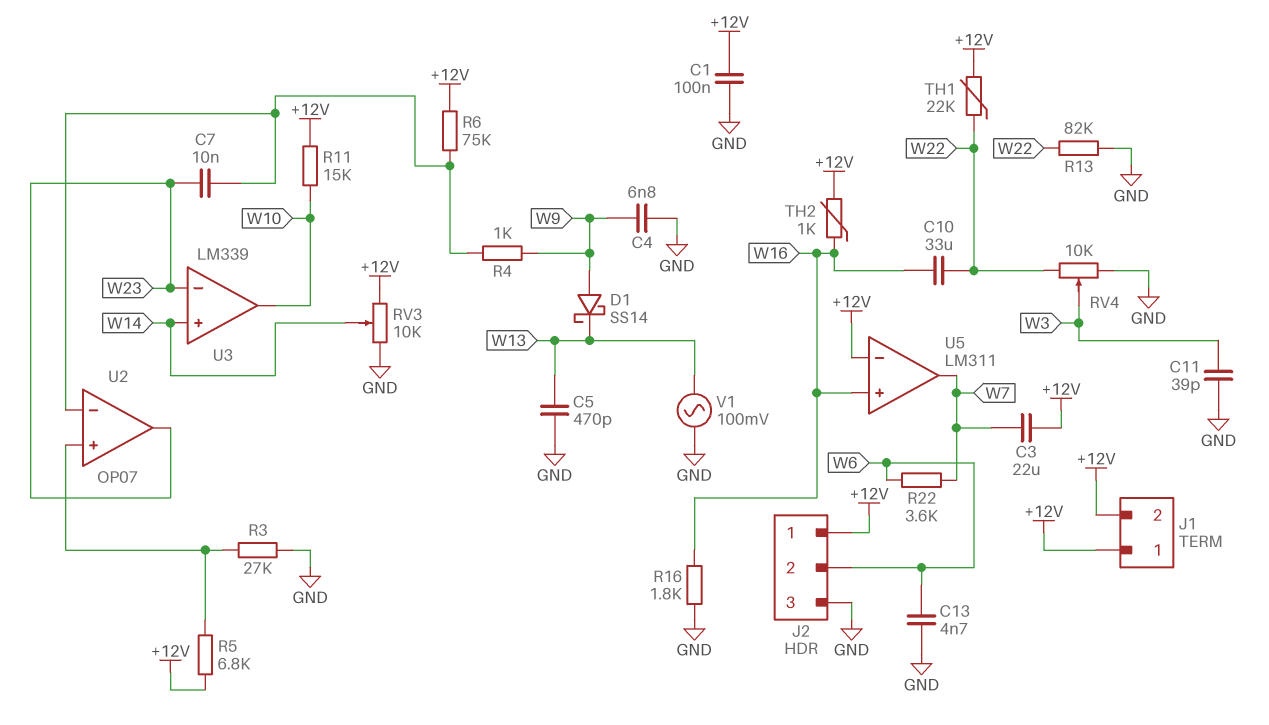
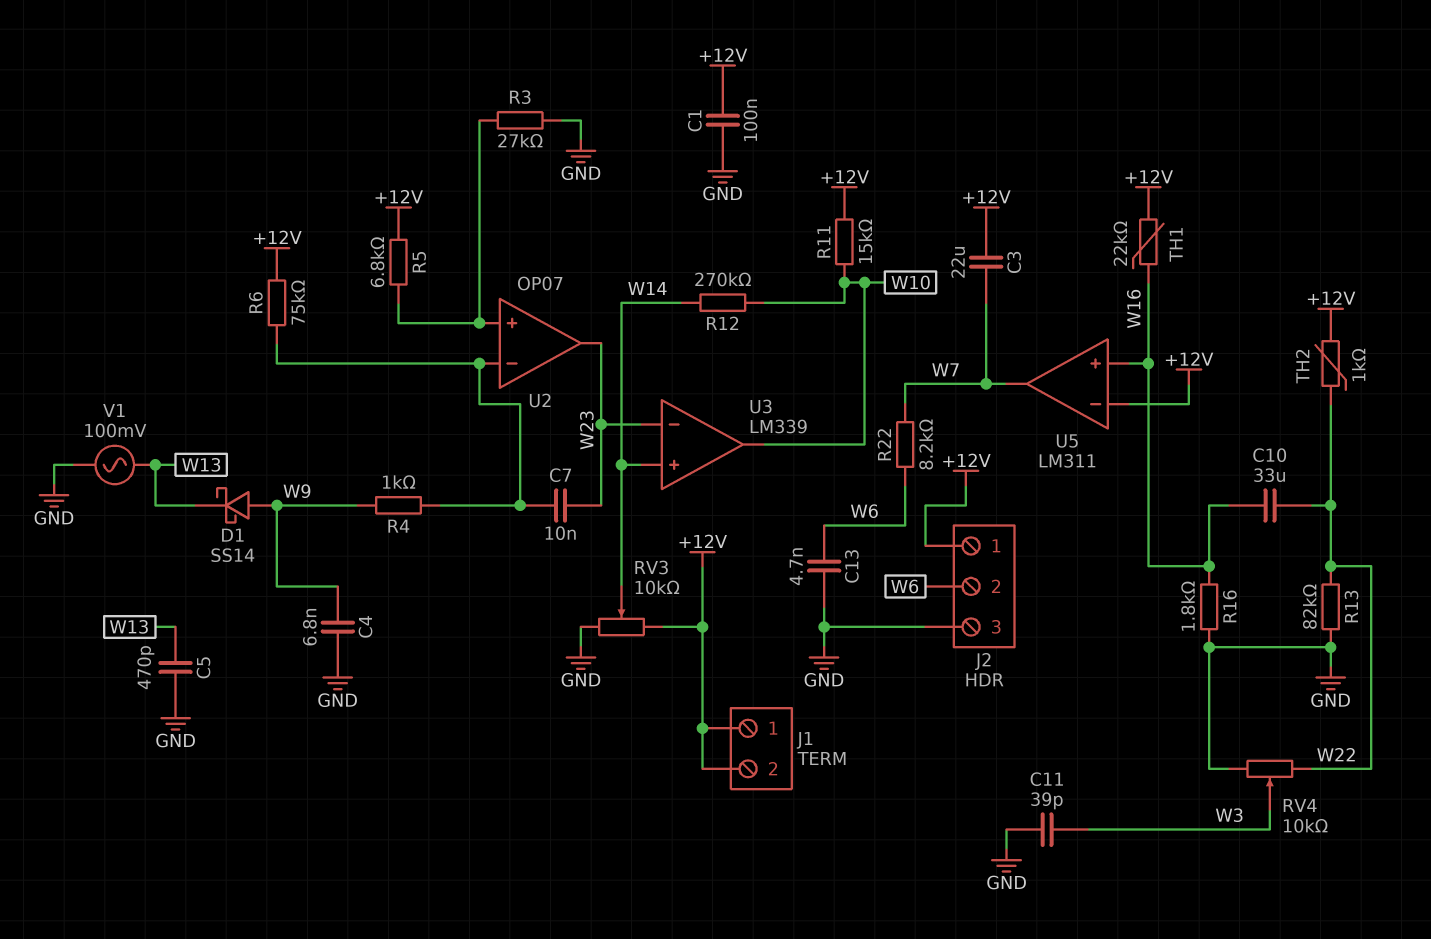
R12: none -> 270k (W10, W14)
R22: 3.6k (W6, W7) -> 8.2k (W6, W7)
TH1: 22k (+12V, W22) -> 22k (+12V, W16)
TH2: 1k (+12V, W16) -> 1k (+12V, W22)

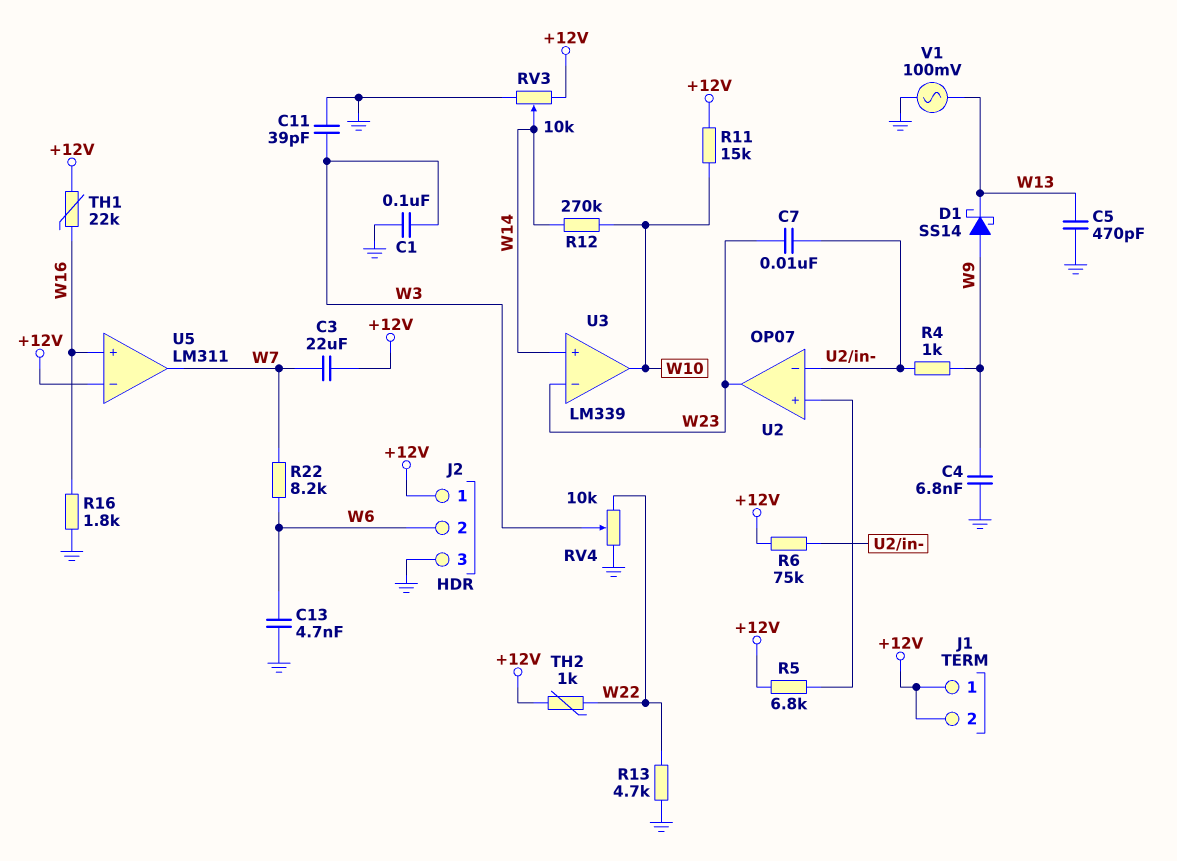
C1: 100nF (+12V, GND) -> 100nF (GND, W3)
C10: 33uF (W16, W22) -> none
R3: 27k (GND, U2/in+) -> none
R13: 82k (GND, W22) -> 4.7k (GND, W22)

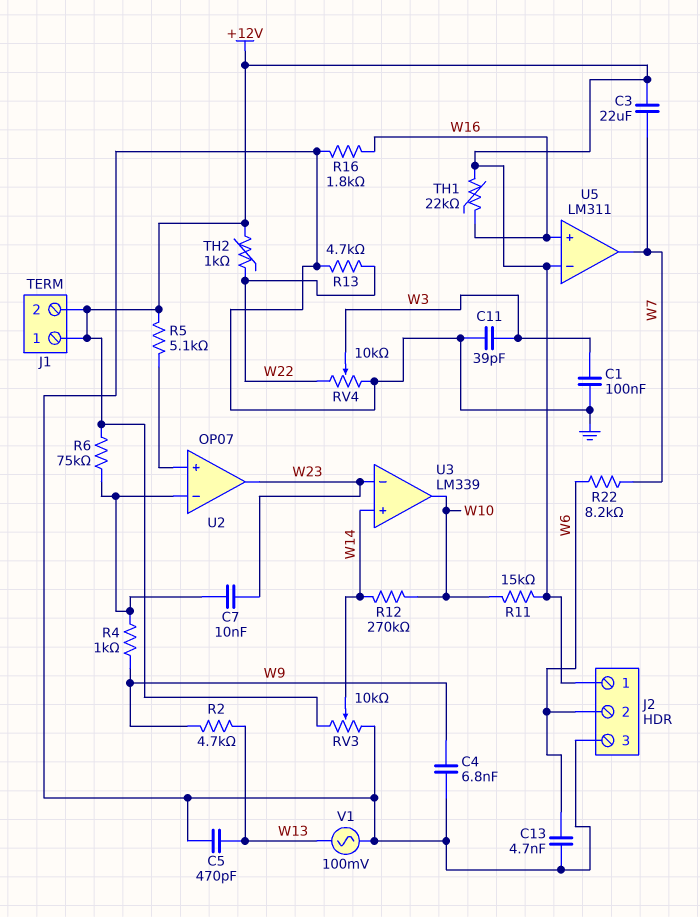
D1: schottky SS14 (A W9, K W13) -> none
R2: none -> 4.7k (W9, W13)
R5: 6.8k (+12V, U2/in+) -> 5.1k (+12V, U2/in+)

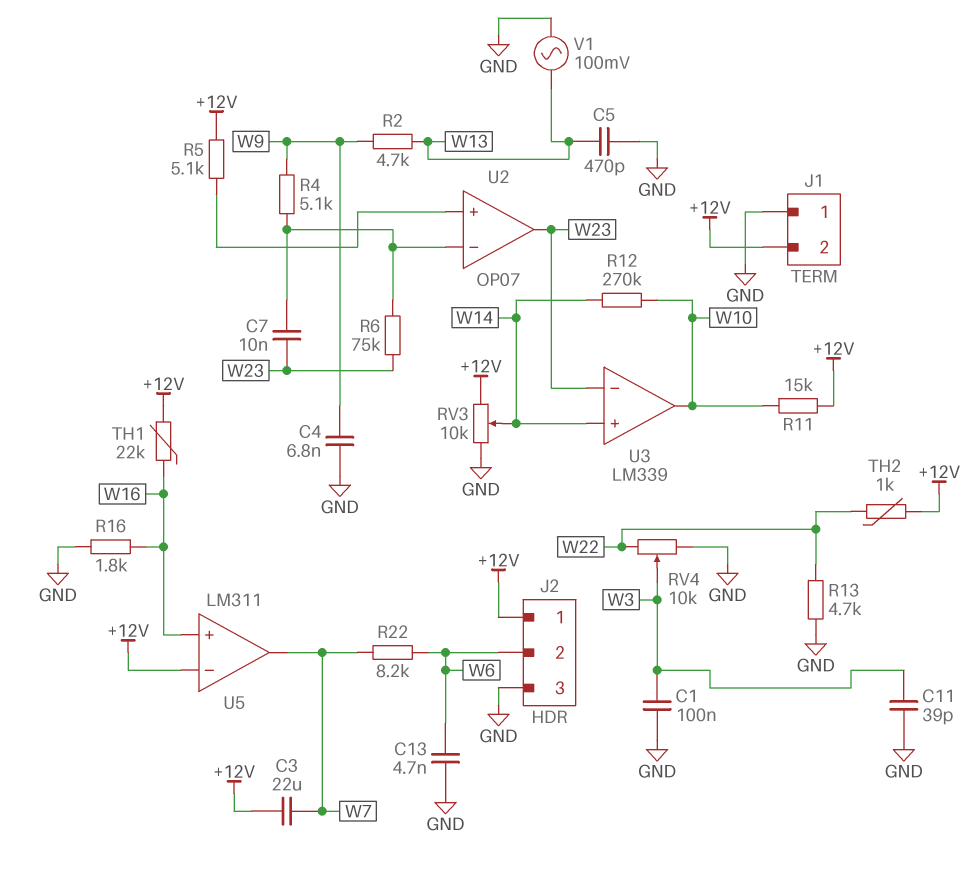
J1 pin 1: +12V -> GND
R4: 1k (U2/in-, W9) -> 5.1k (U2/in-, W9)
R6: 75k (+12V, U2/in-) -> 75k (U2/in-, W23)

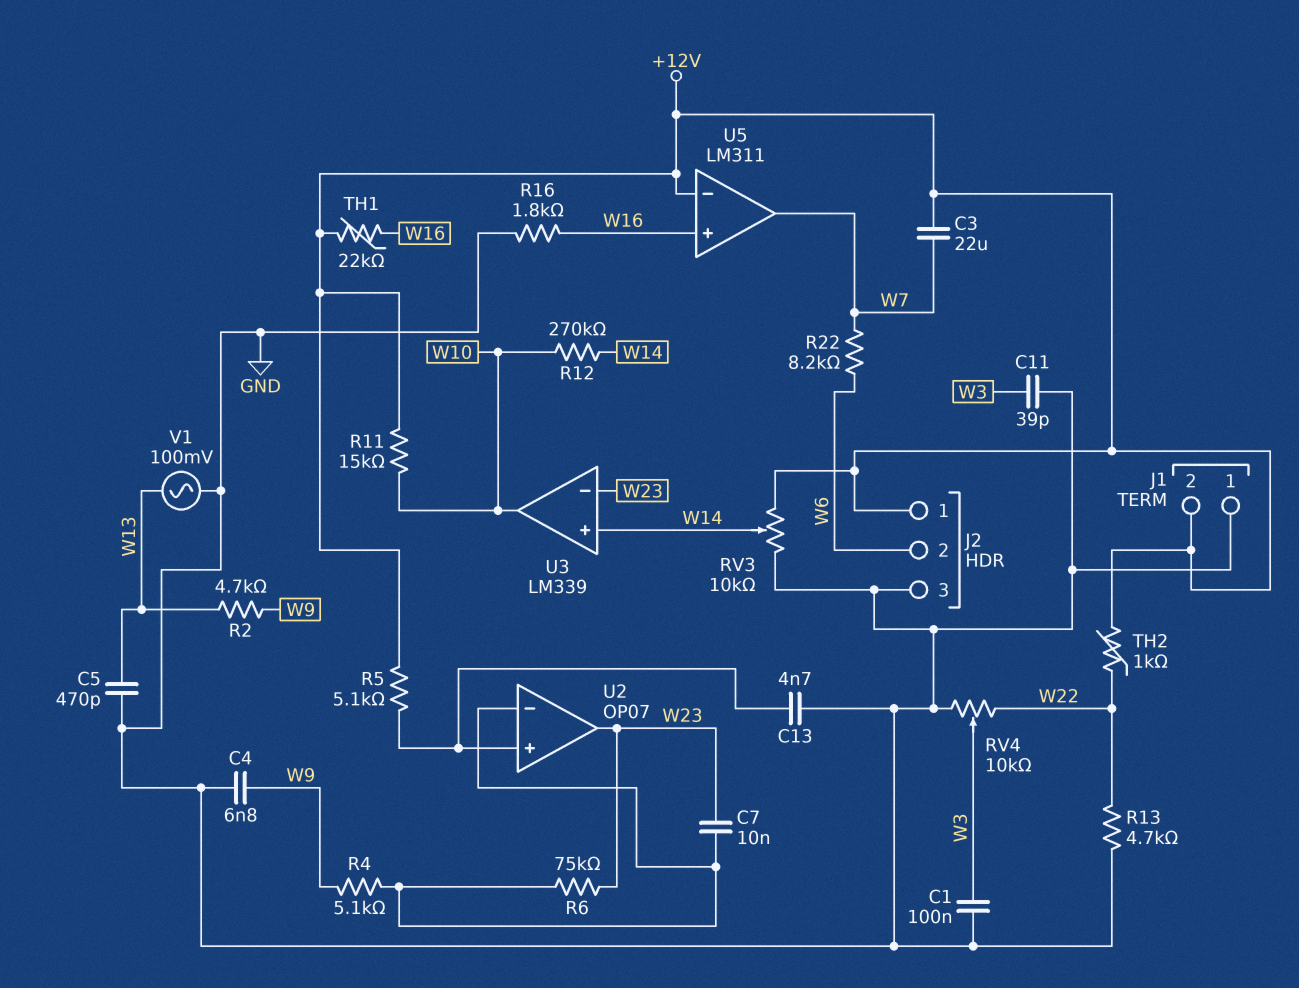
C13: 4.7nF (GND, W6) -> 4.7nF (GND, U2/in+)

